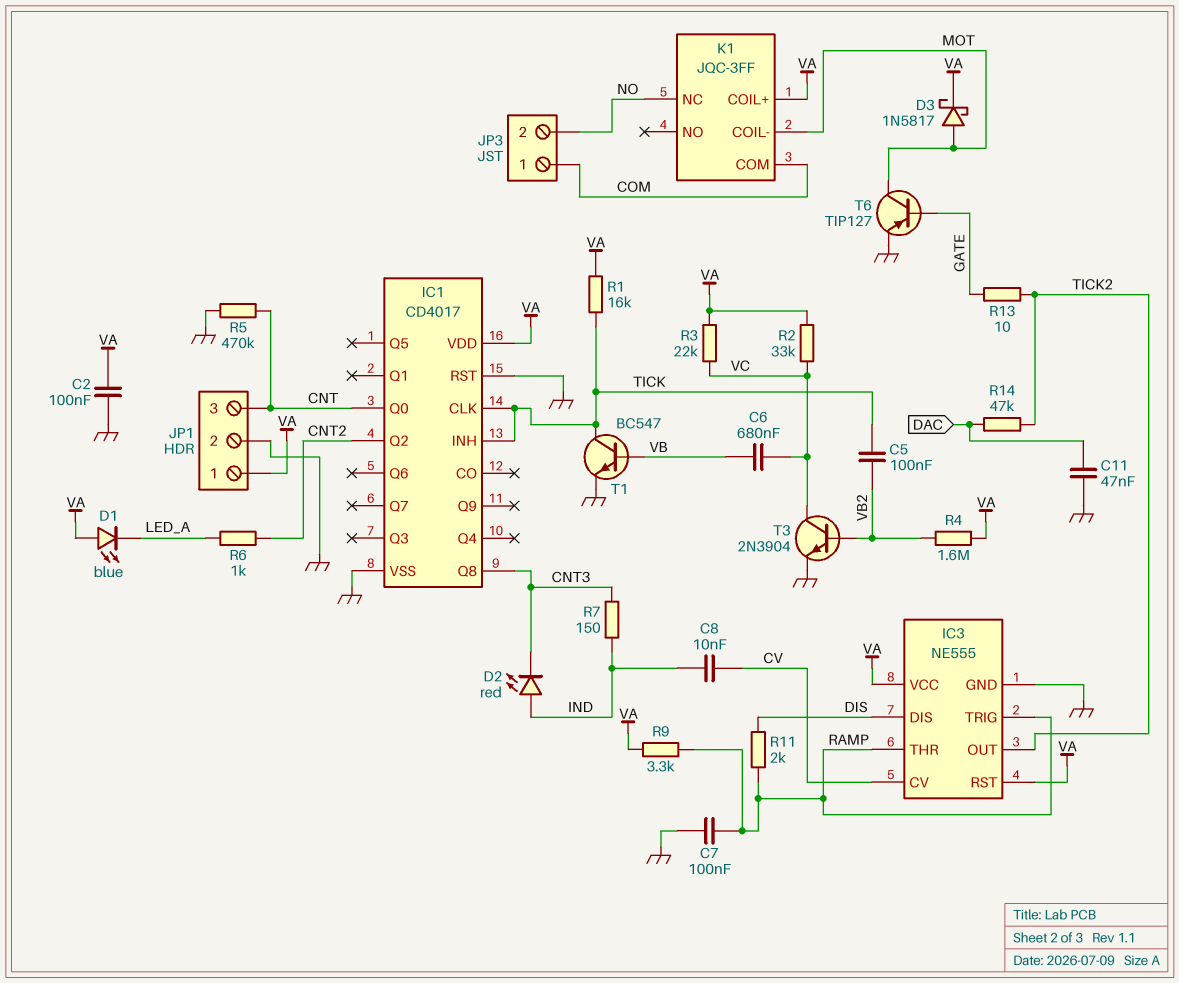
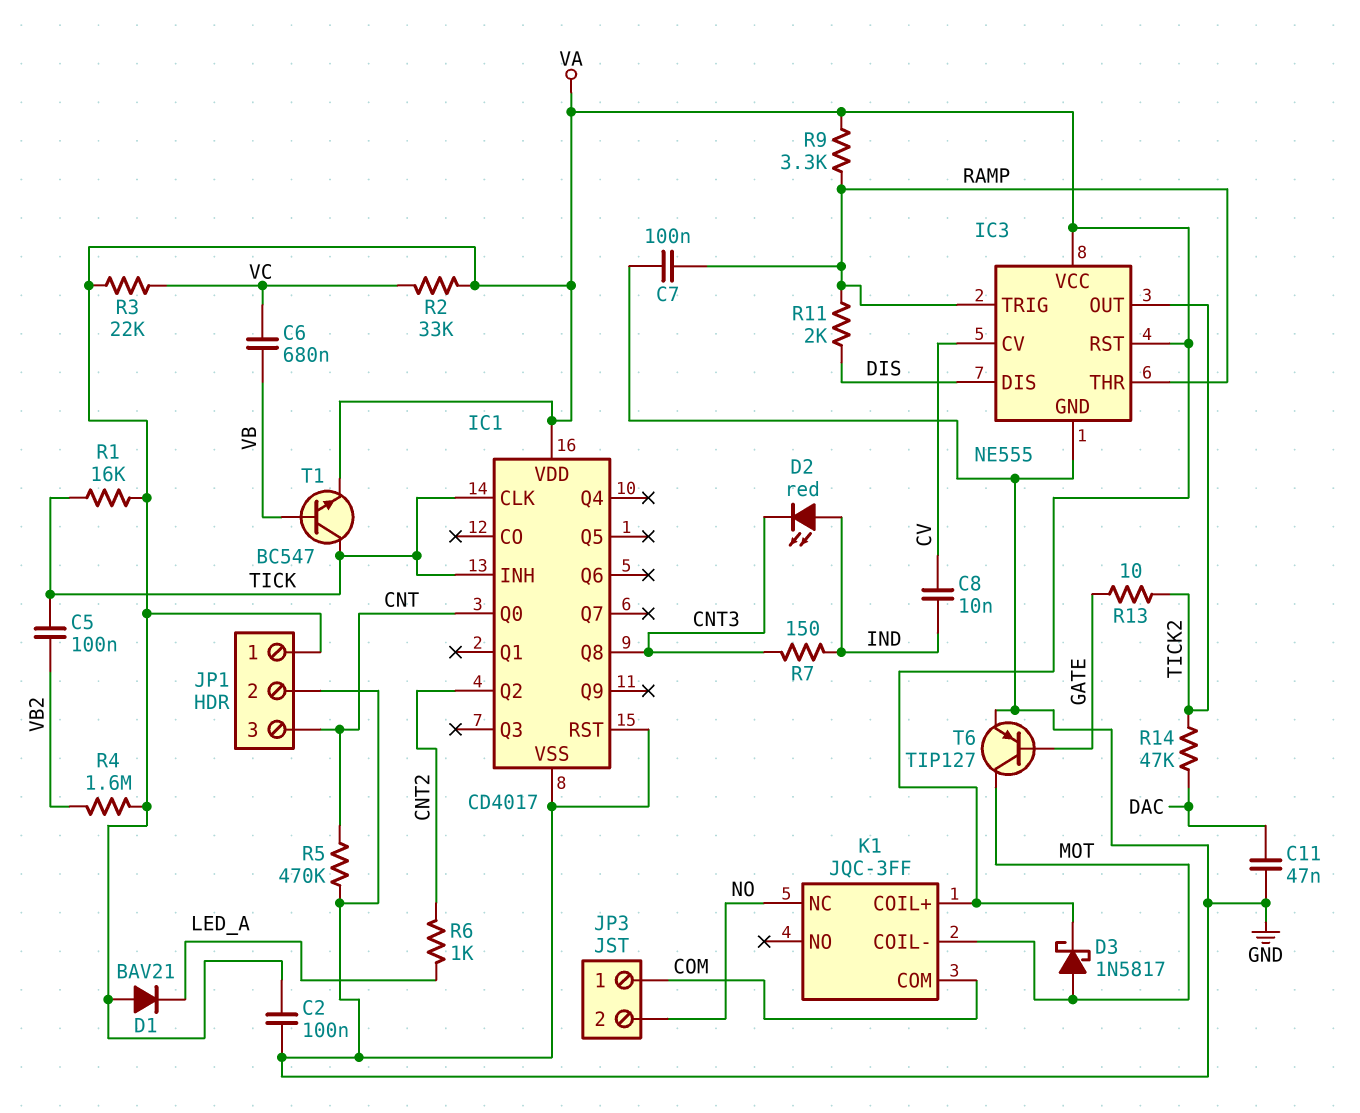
D1: LED blue (A VA, K LED_A) -> diode BAV21 (A VA, K LED_A)
T1: NPN BC547 (B VB, C TICK, E GND) -> NPN BC547 (B VB, C TICK, E VA)
T3: NPN 2N3904 (B VB2, C VC, E GND) -> none

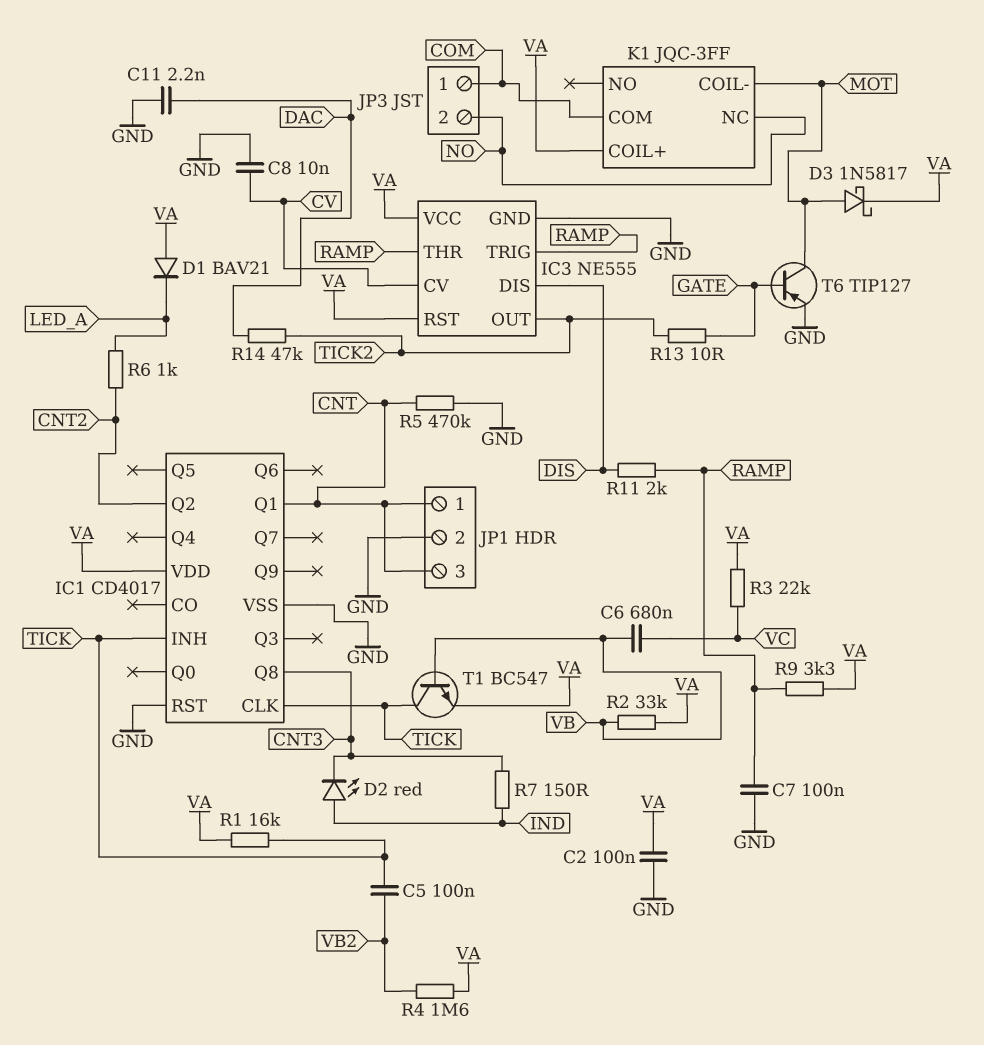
C8: 10nF (CV, IND) -> 10nF (CV, GND)
C11: 47nF (DAC, GND) -> 2.2nF (DAC, GND)
IC1 pin Q0: CNT -> none
IC1 pin Q1: none -> CNT
JP1 pin 1: VA -> CNT
R2: 33k (VA, VC) -> 33k (VA, VB)

